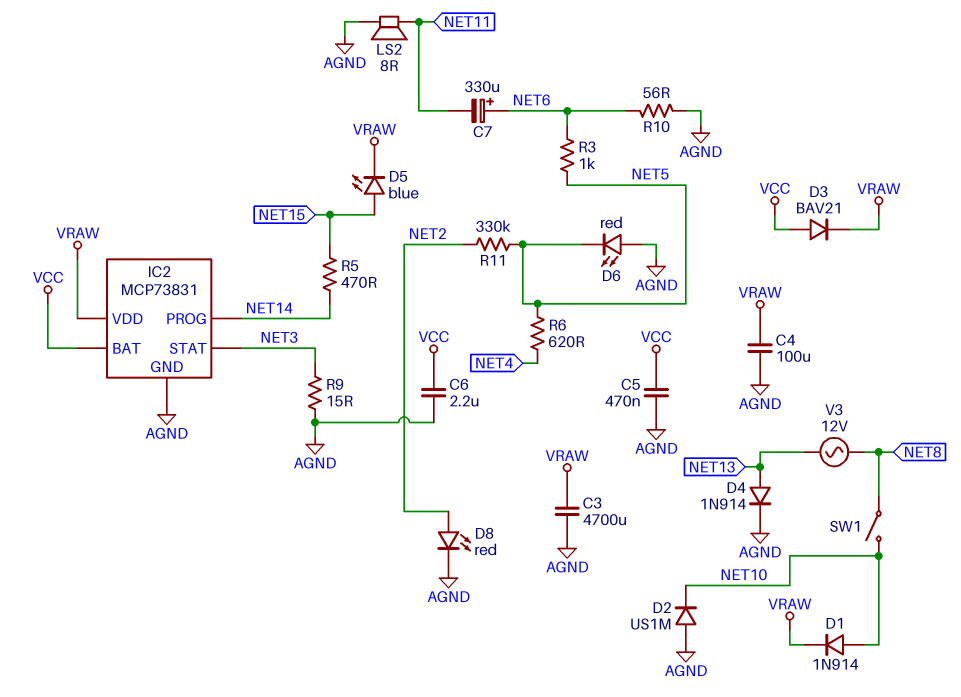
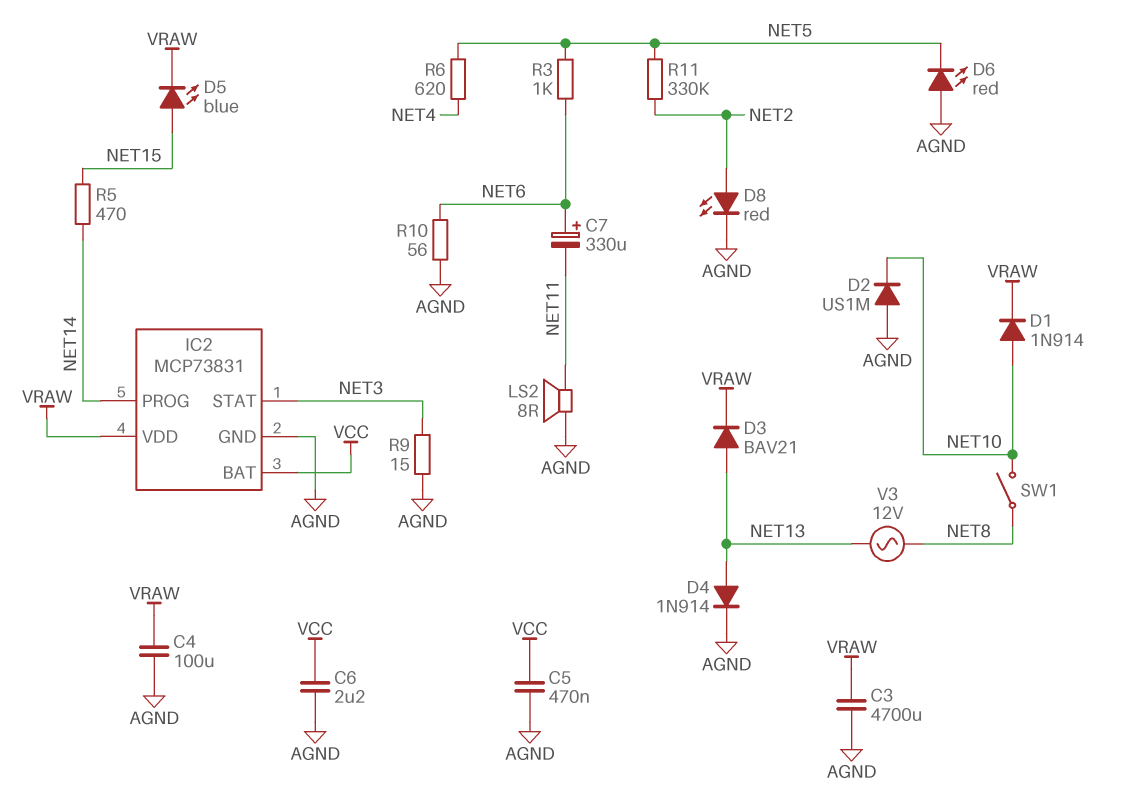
D3: diode BAV21 (A VCC, K VRAW) -> diode BAV21 (A NET13, K VRAW)

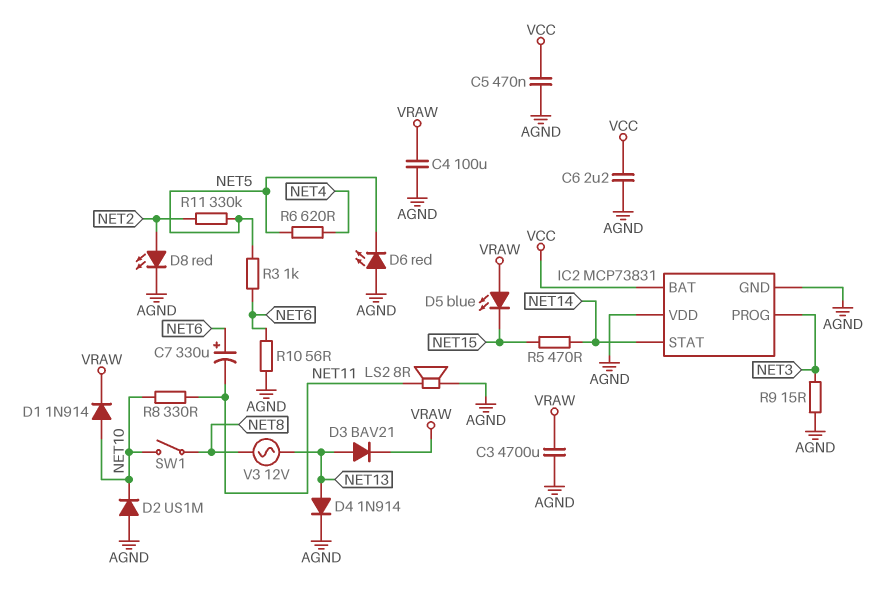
D5: LED blue (A NET15, K VRAW) -> LED blue (A VRAW, K NET15)
IC2 pin PROG: NET14 -> NET3
IC2 pin STAT: NET3 -> NET14
IC2 pin VDD: VRAW -> AGND
R8: none -> 330 (NET10, NET11)

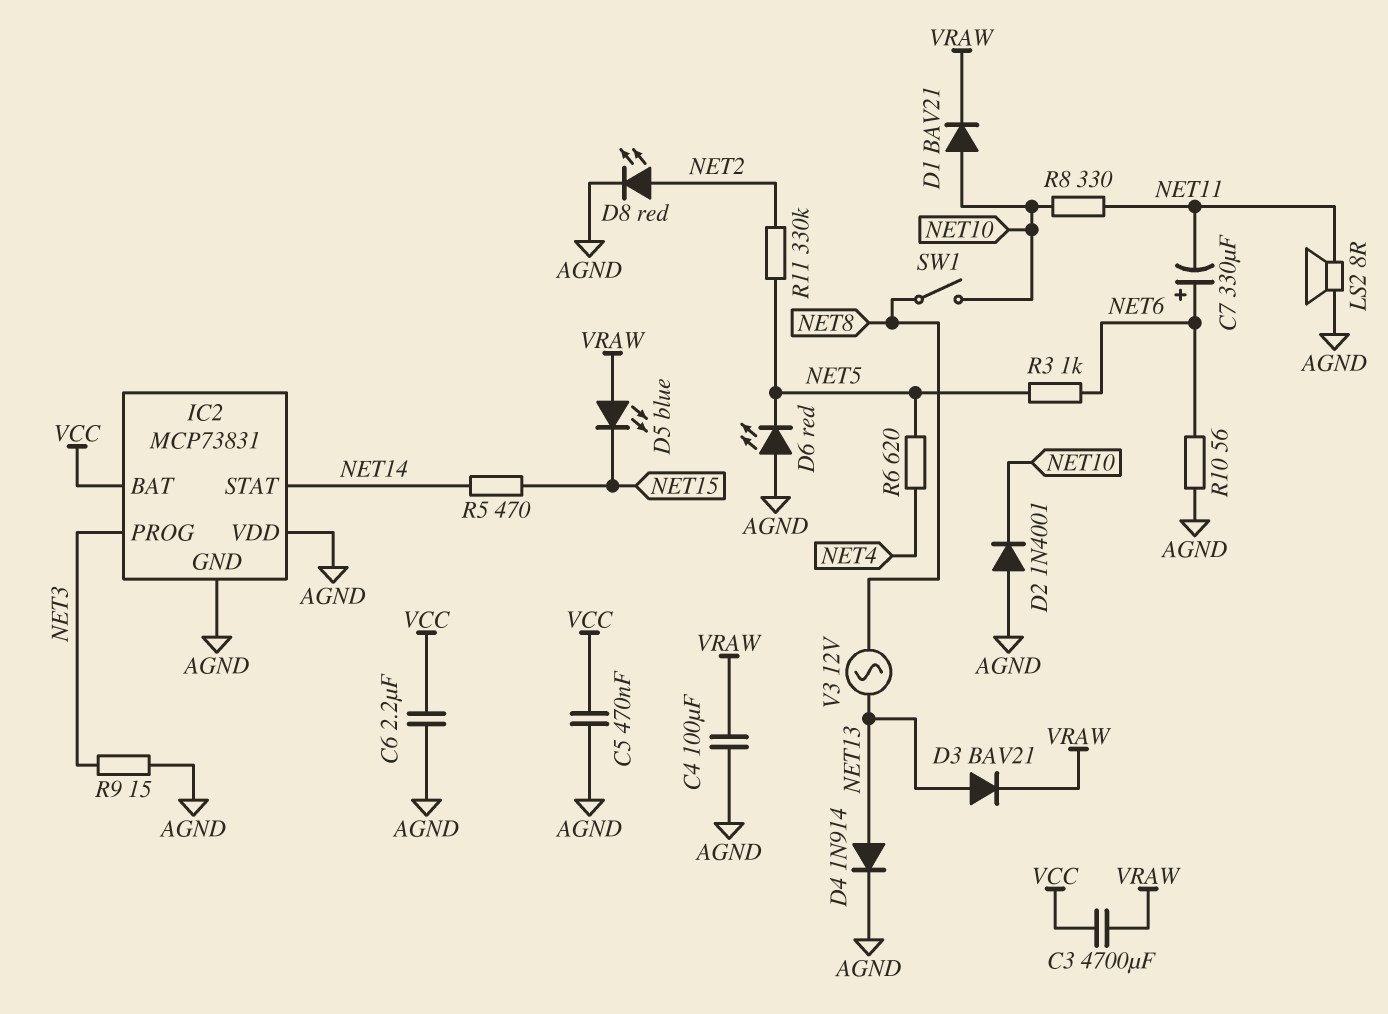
C3: 4700uF (AGND, VRAW) -> 4700uF (VCC, VRAW)
D1: diode 1N914 (A NET10, K VRAW) -> diode BAV21 (A NET10, K VRAW)
D2: diode US1M (A AGND, K NET10) -> diode 1N4001 (A AGND, K NET10)

